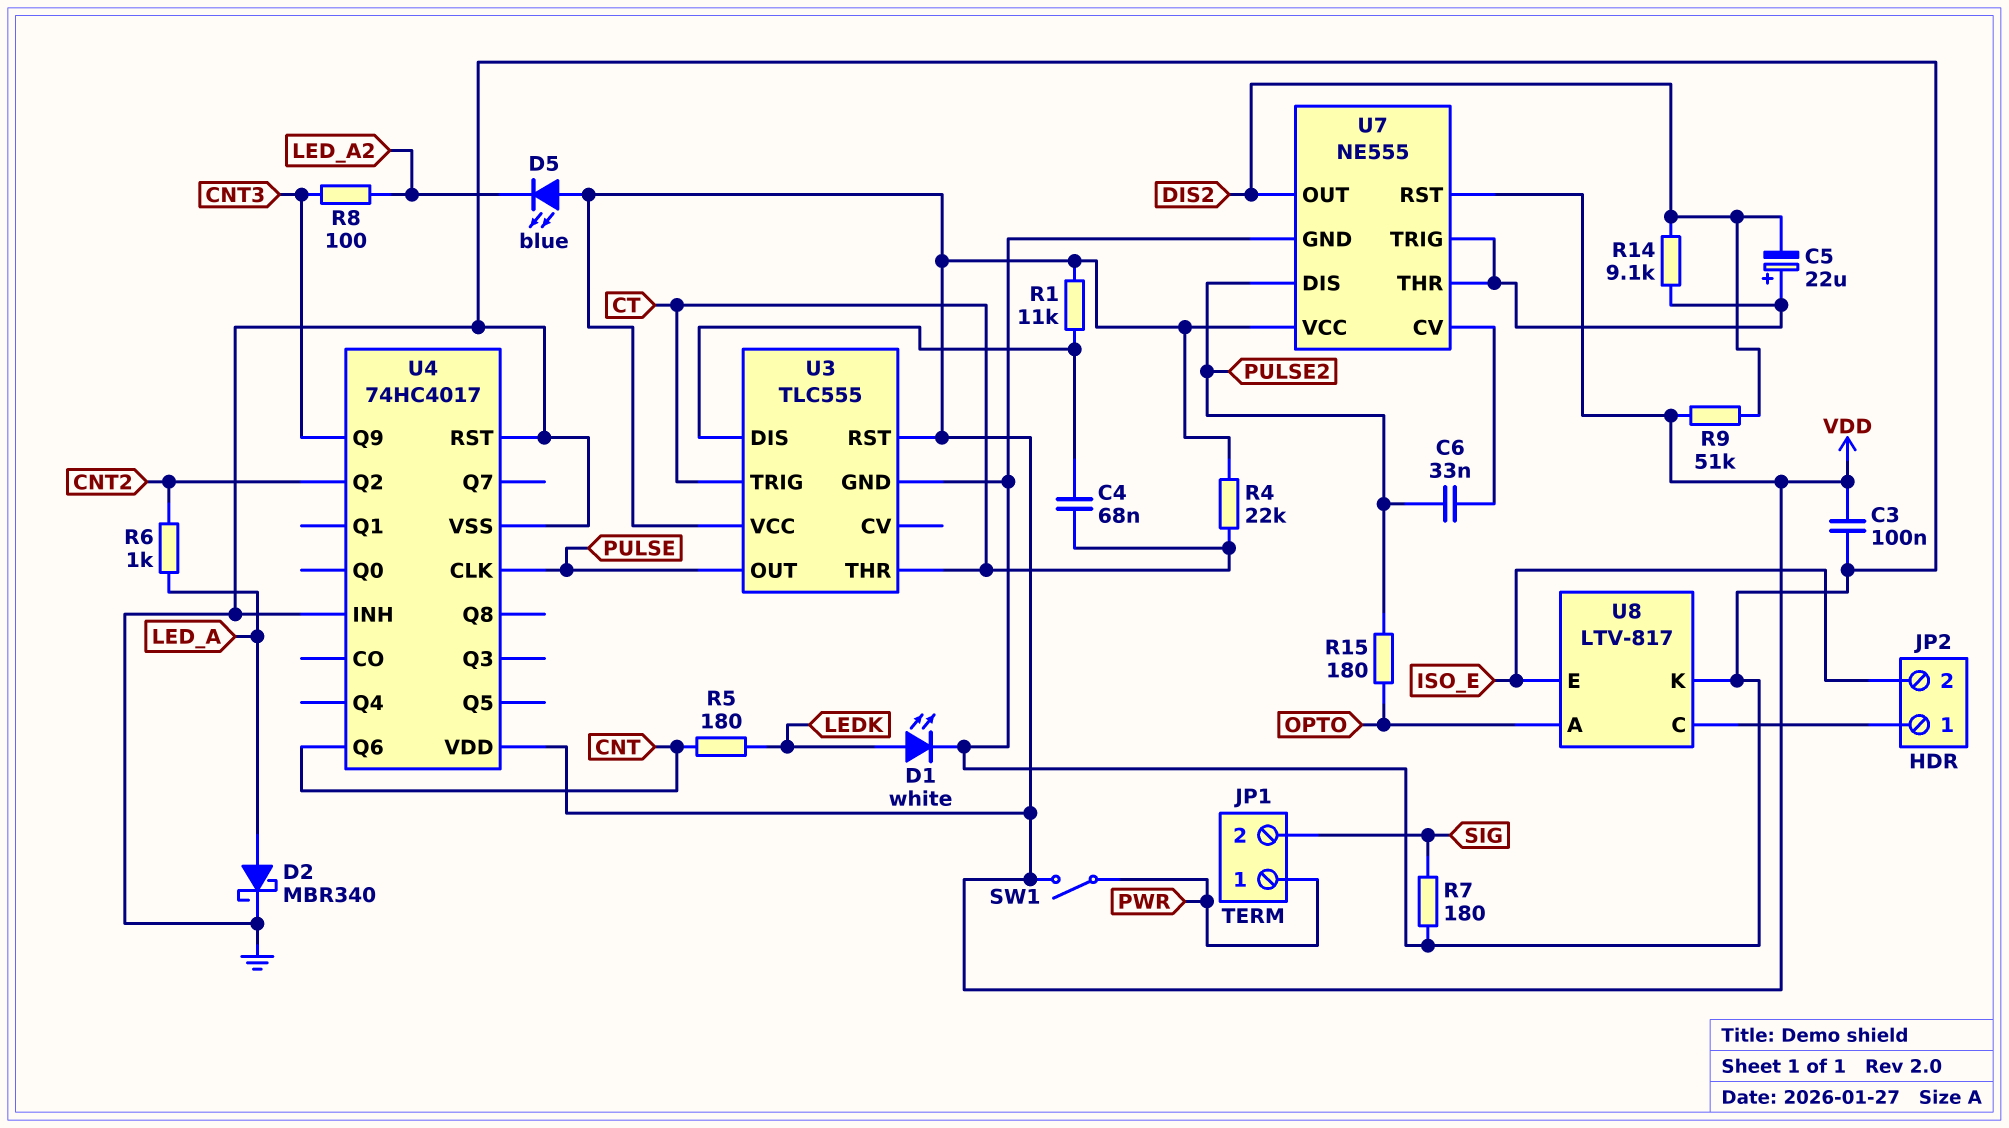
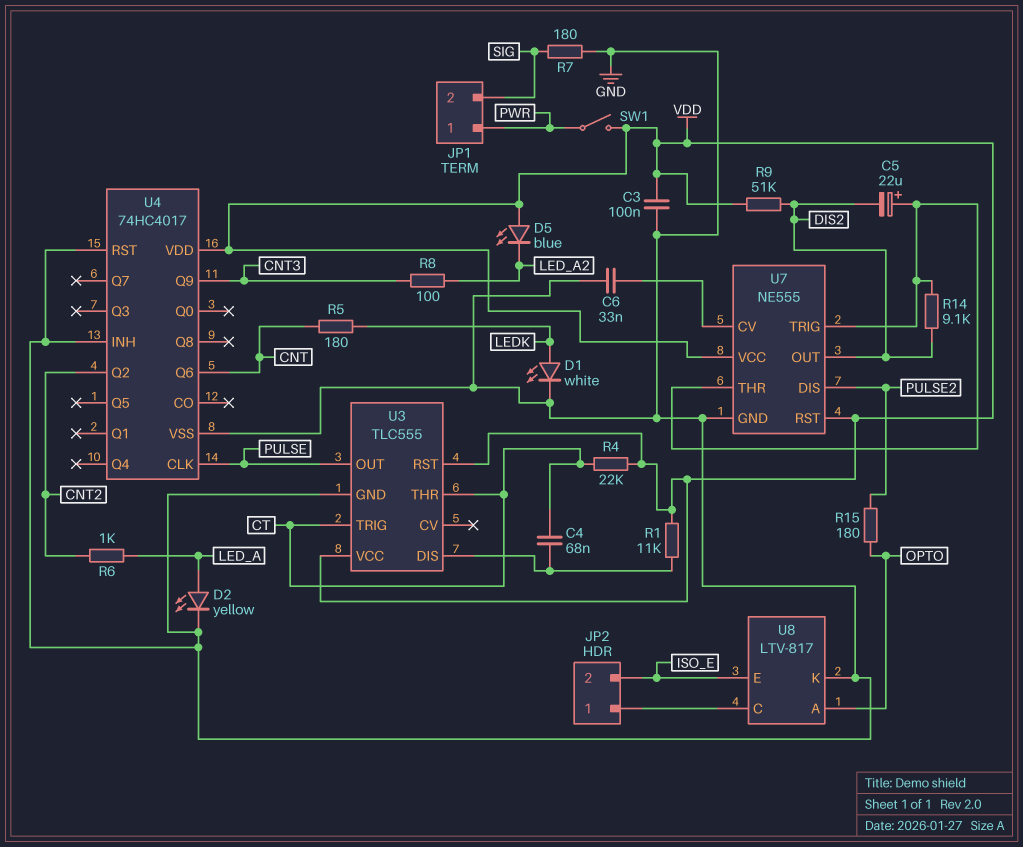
C6: 33nF (PULSE2, U7/CV) -> 33nF (GND, U7/CV)
D2: schottky MBR340 (A LED_A, K GND) -> LED yellow (A LED_A, K GND)

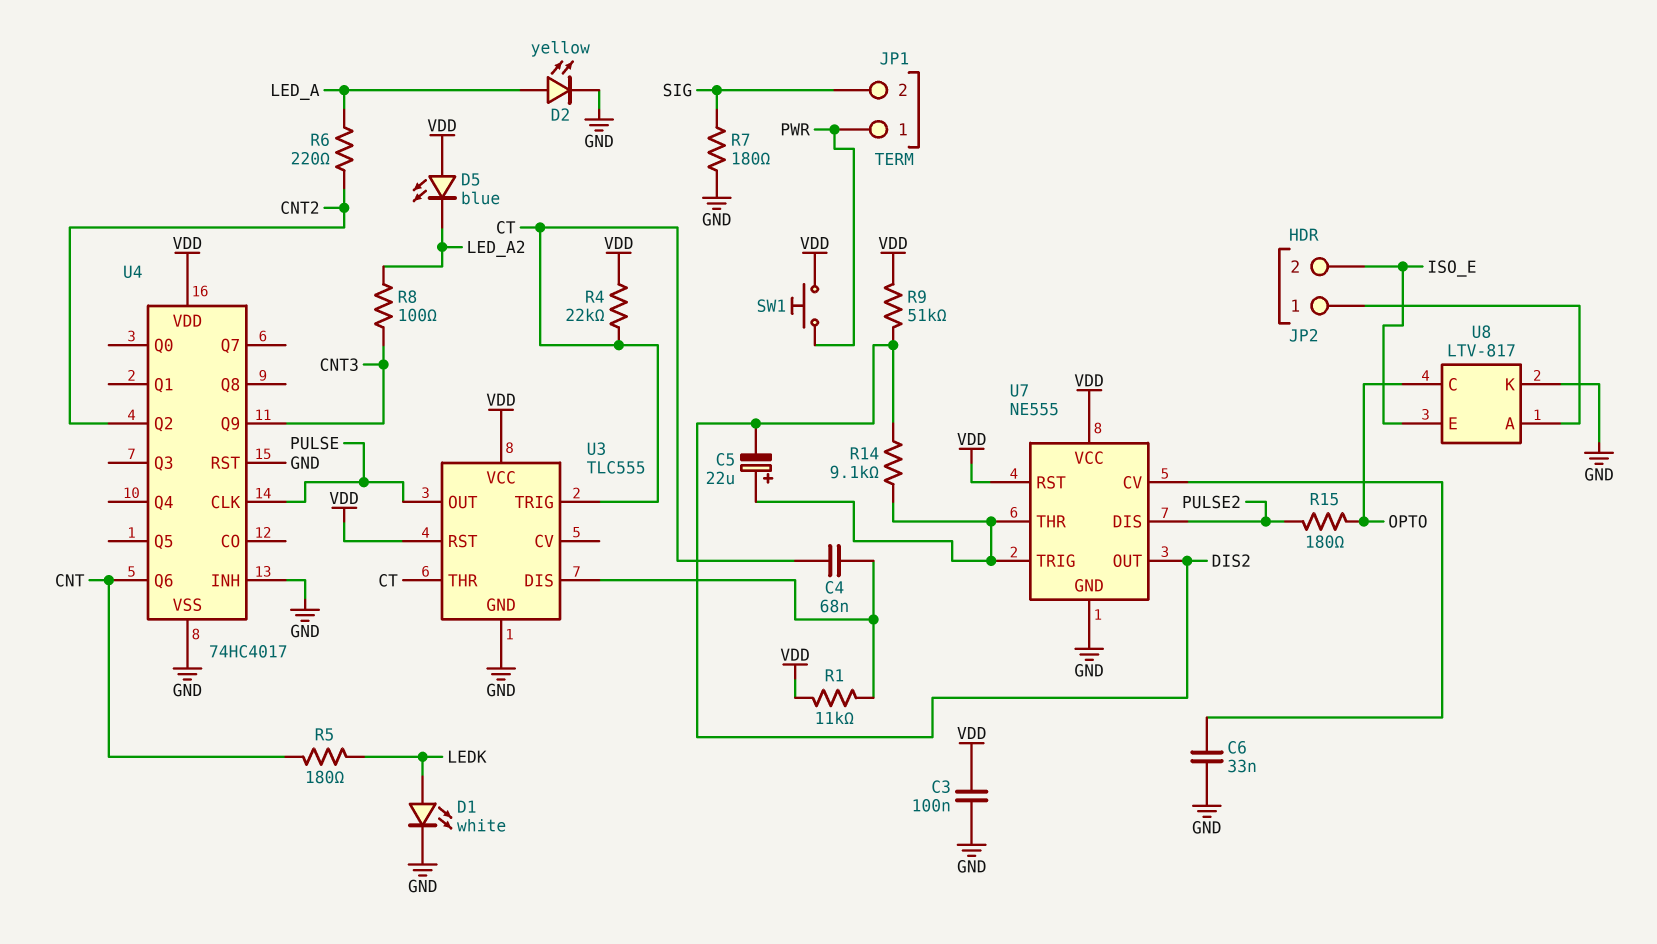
R6: 1k (CNT2, LED_A) -> 220 (CNT2, LED_A)
SW1: switch (PWR, VDD) -> button (PWR, VDD)
U8 pin A: OPTO -> JP2/1
U8 pin C: JP2/1 -> OPTO

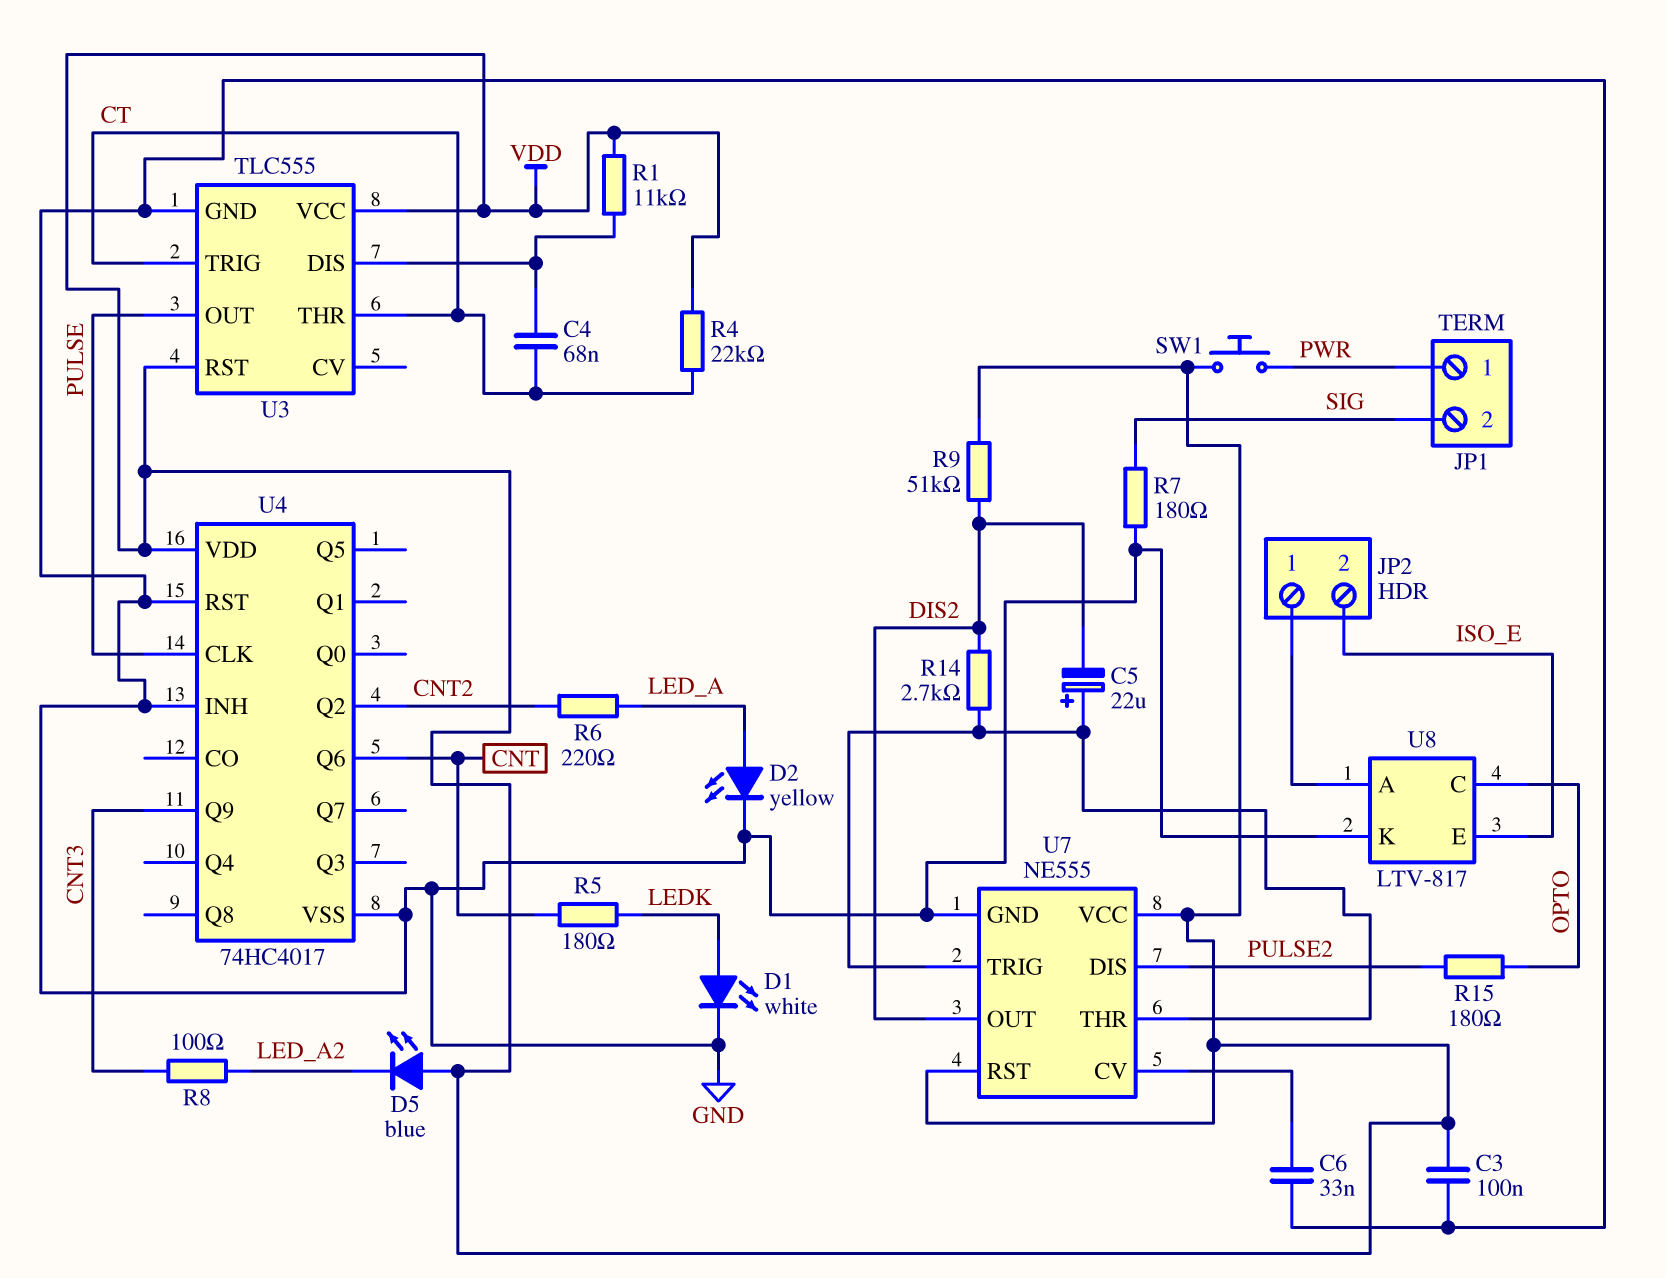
R14: 9.1k (DIS2, U7/THR) -> 2.7k (DIS2, U7/THR)

